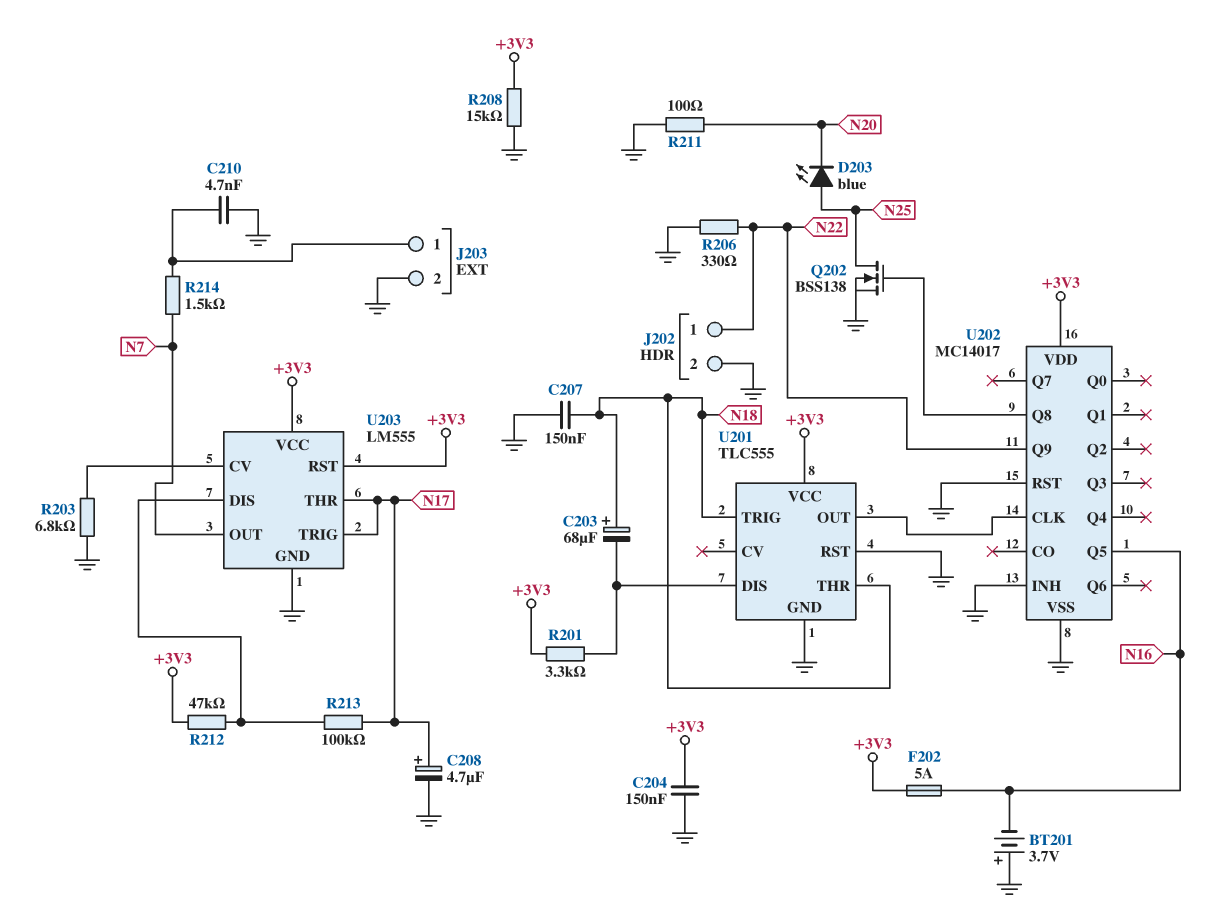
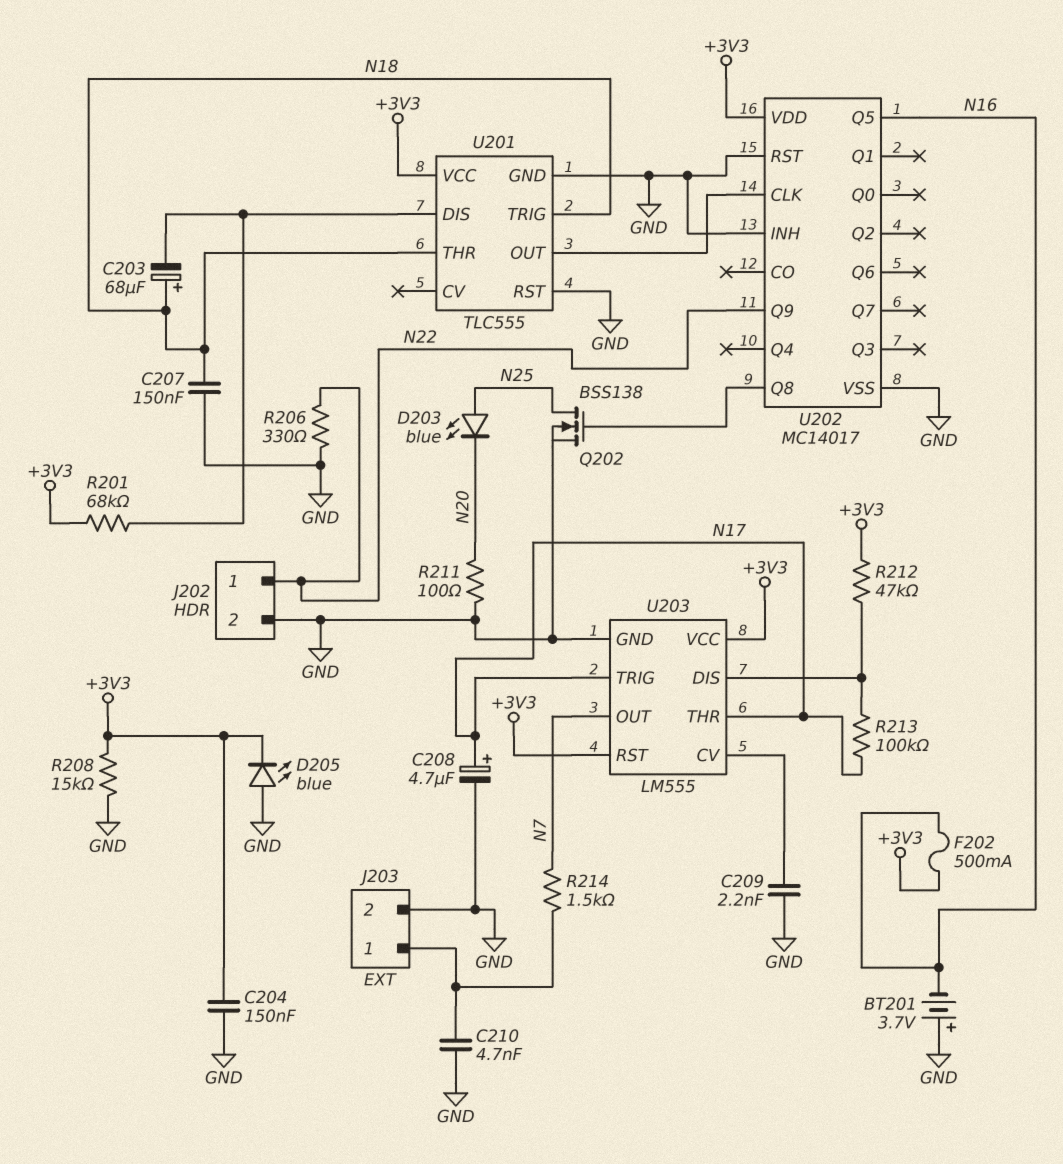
C209: none -> 2.2nF (GND, U203/CV)
D205: none -> LED blue (A GND, K +3V3)
F202: 5A (+3V3, N16) -> 500mA (+3V3, N16)
R201: 3.3k (+3V3, U201/DIS) -> 68k (+3V3, U201/DIS)
R203: 6.8k (GND, U203/CV) -> none

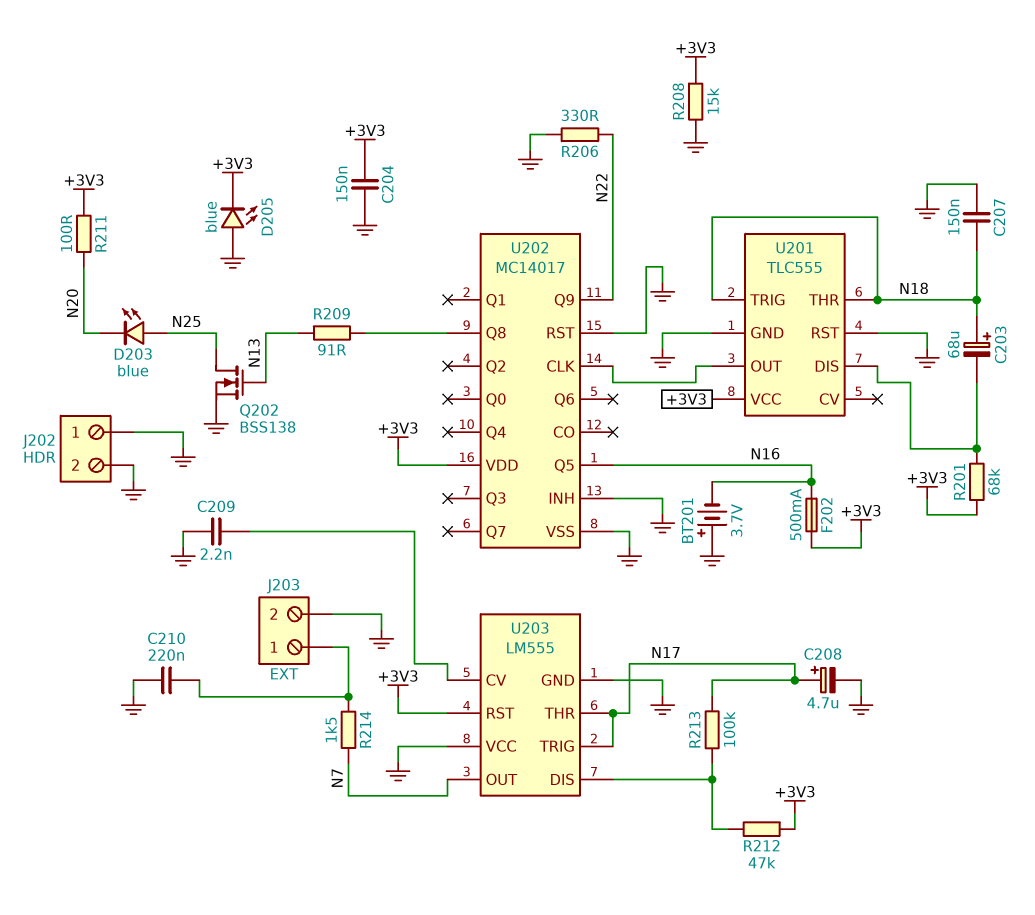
C210: 4.7nF (GND, J203/1) -> 220nF (GND, J203/1)
J202 pin 1: N22 -> GND
Q202: NMOS BSS138 (G U202/Q8, D N25, S GND) -> NMOS BSS138 (G N13, D N25, S GND)
R209: none -> 91 (N13, U202/Q8)
R211: 100 (GND, N20) -> 100 (+3V3, N20)
U203 pin VCC: +3V3 -> GND

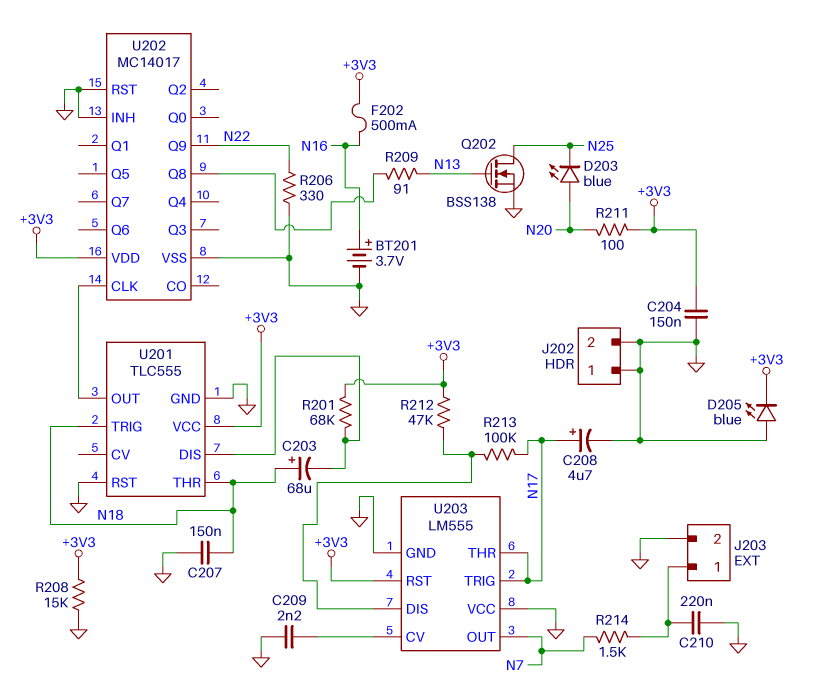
BT201: 3.7V (plus GND, minus N16) -> 3.7V (plus N16, minus GND)
D203: LED blue (A N25, K N20) -> LED blue (A N20, K N25)
U202 pin Q5: N16 -> none

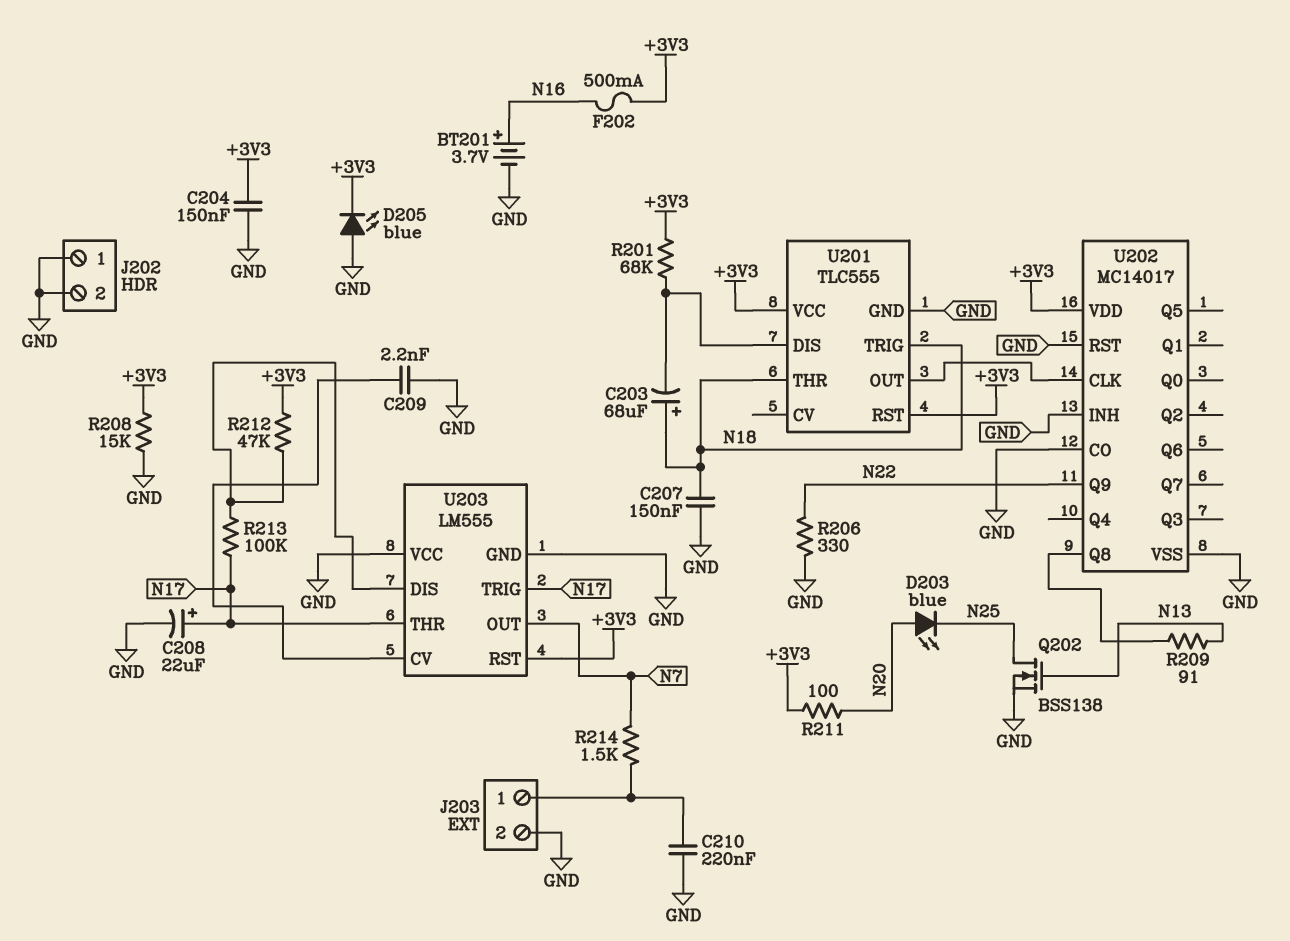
C208: 4.7uF (plus N17, minus GND) -> 22uF (plus N17, minus GND)
U201 pin RST: GND -> +3V3
U202 pin CO: none -> GND

